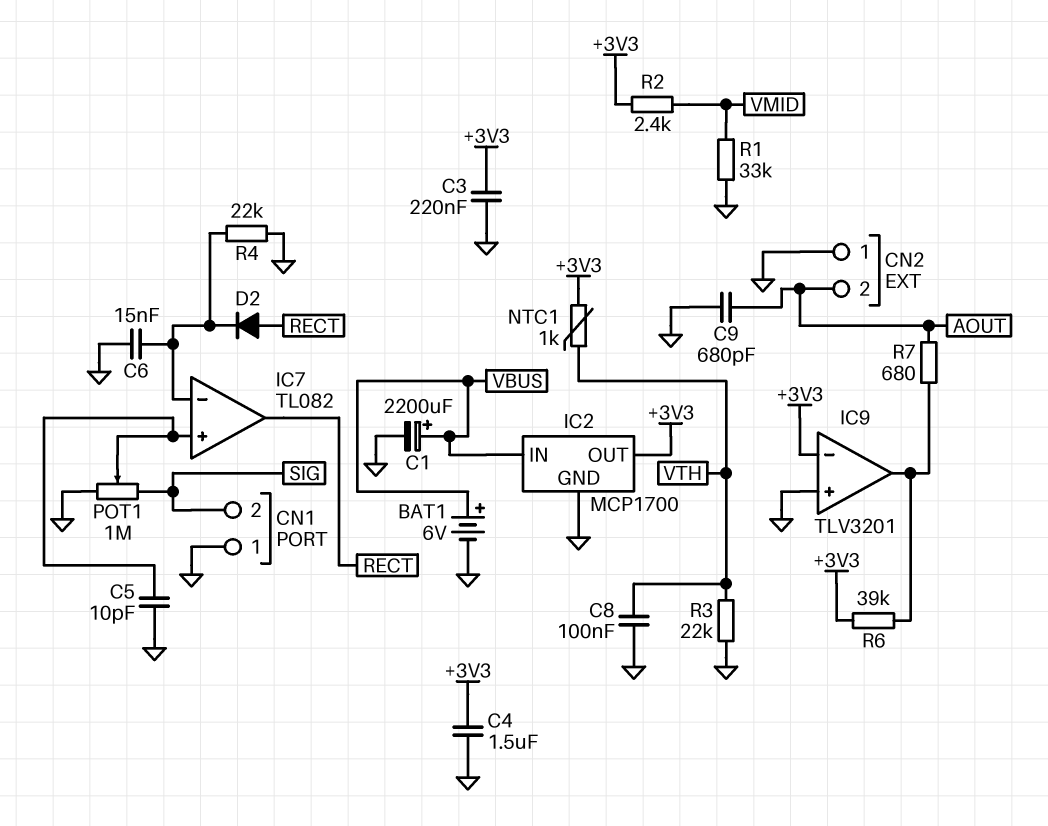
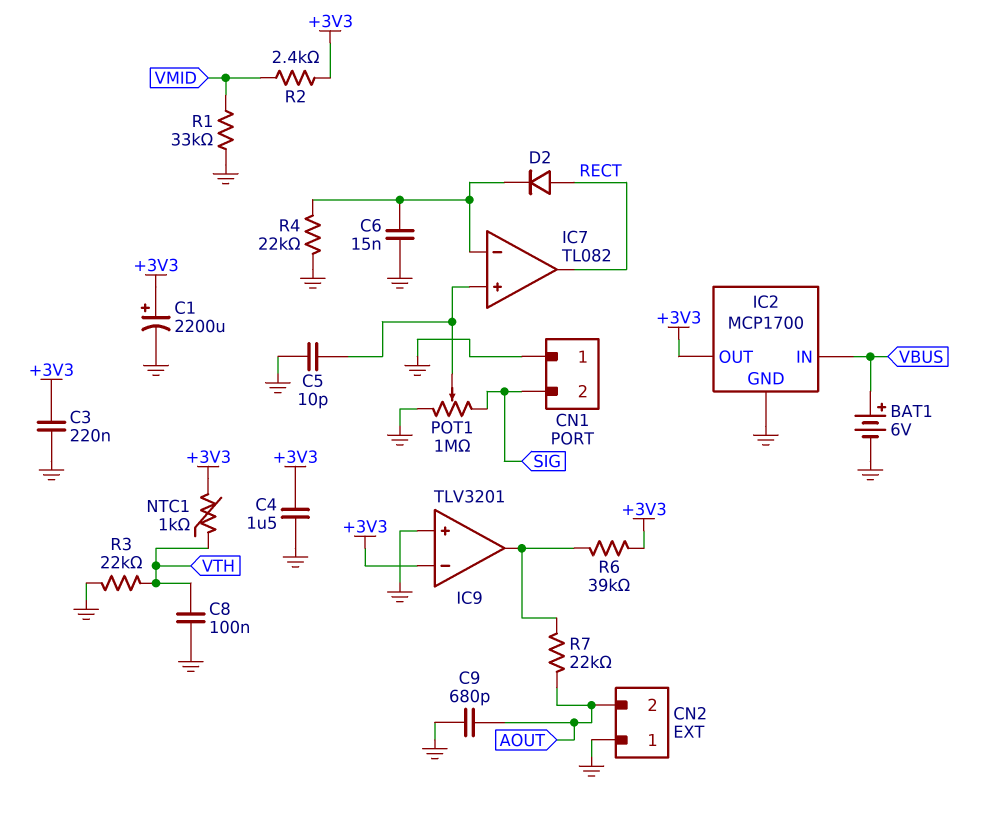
C1: 2200uF (plus VBUS, minus GND) -> 2200uF (plus +3V3, minus GND)
R7: 680 (AOUT, IC9/out) -> 22k (AOUT, IC9/out)

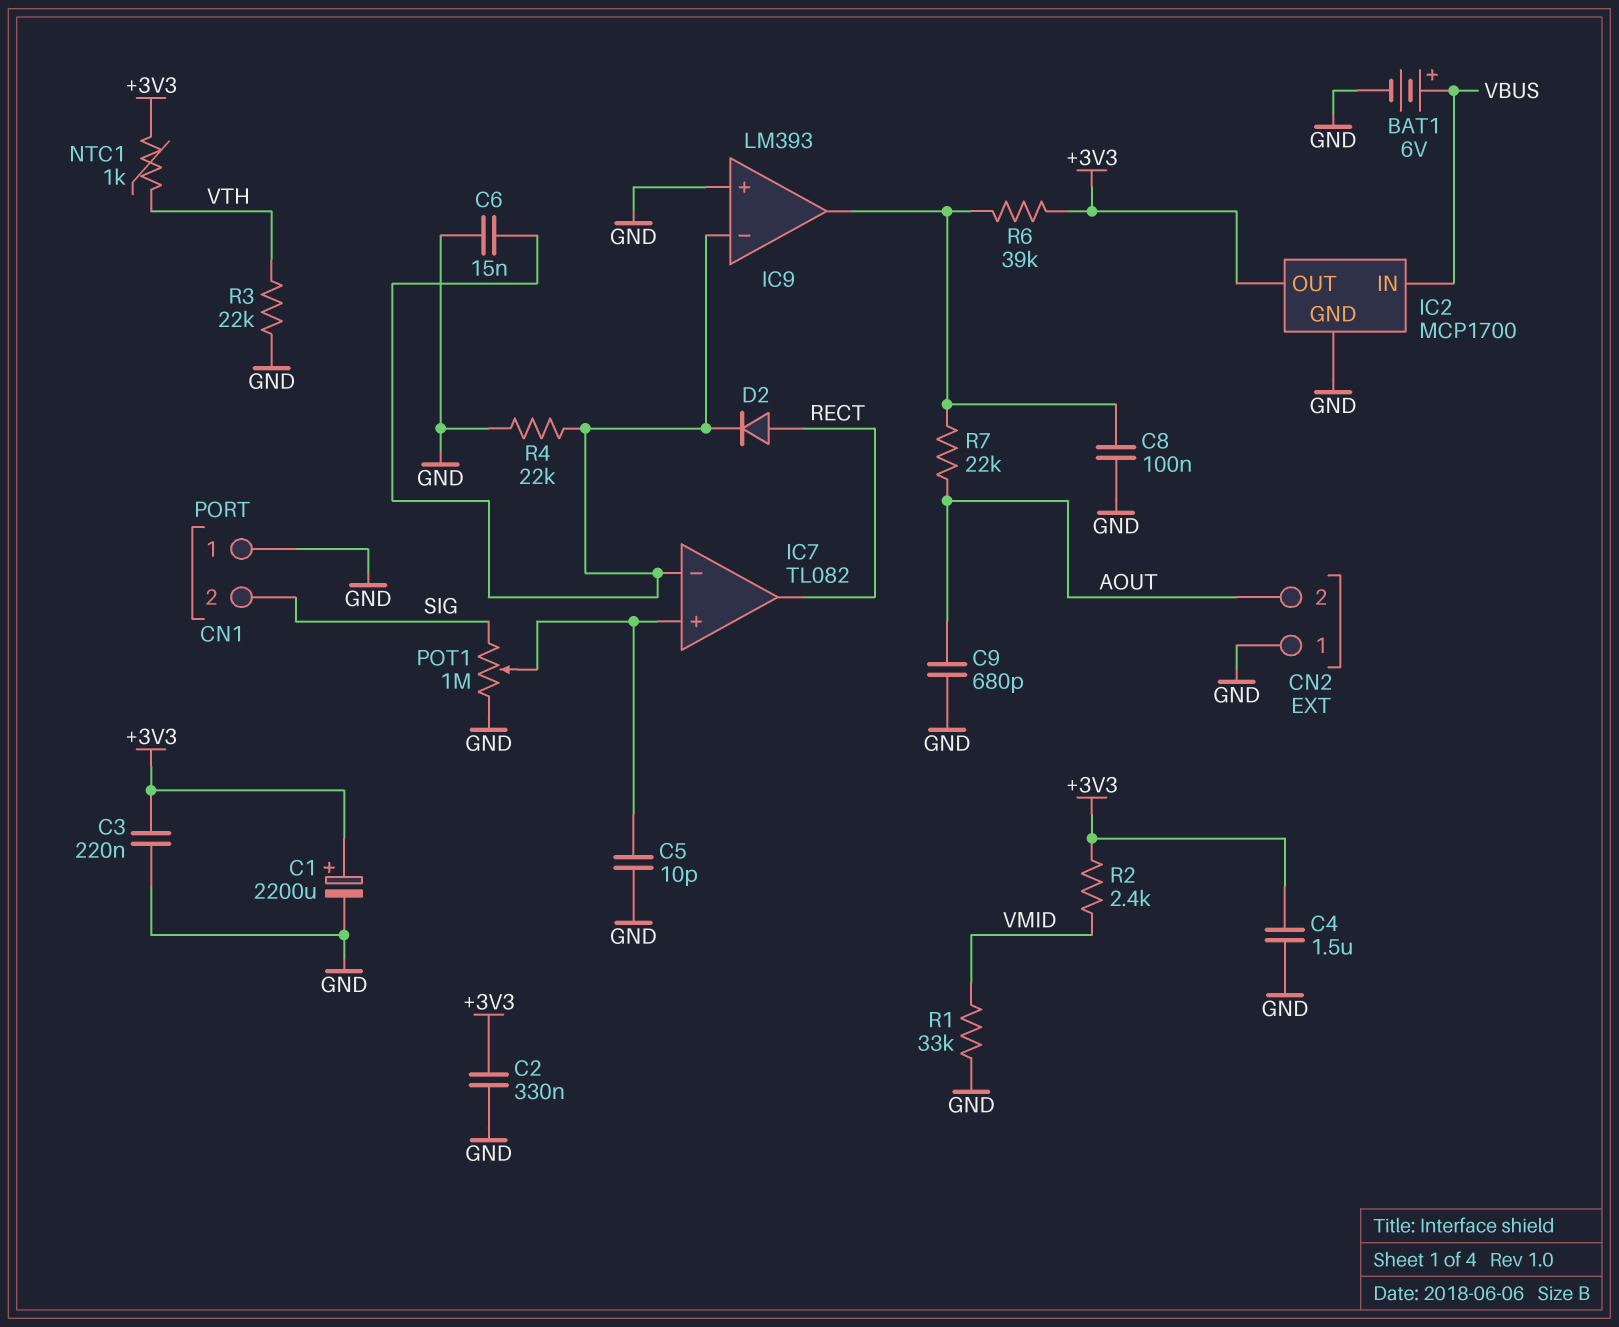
C2: none -> 330nF (+3V3, GND)
C8: 100nF (GND, VTH) -> 100nF (GND, IC9/out)
IC9: TLV3201 -> LM393
IC9 pin in-: +3V3 -> IC7/in-

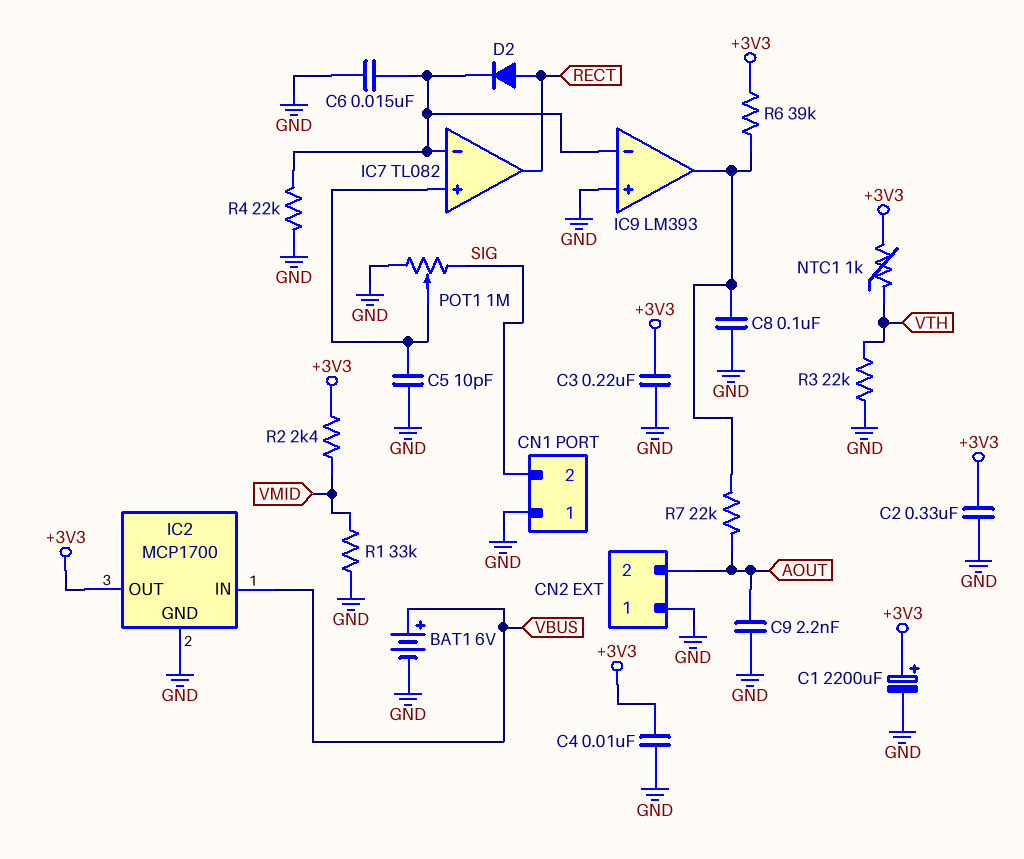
C4: 1.5uF (+3V3, GND) -> 10nF (+3V3, GND)
C9: 680pF (AOUT, GND) -> 2.2nF (AOUT, GND)

